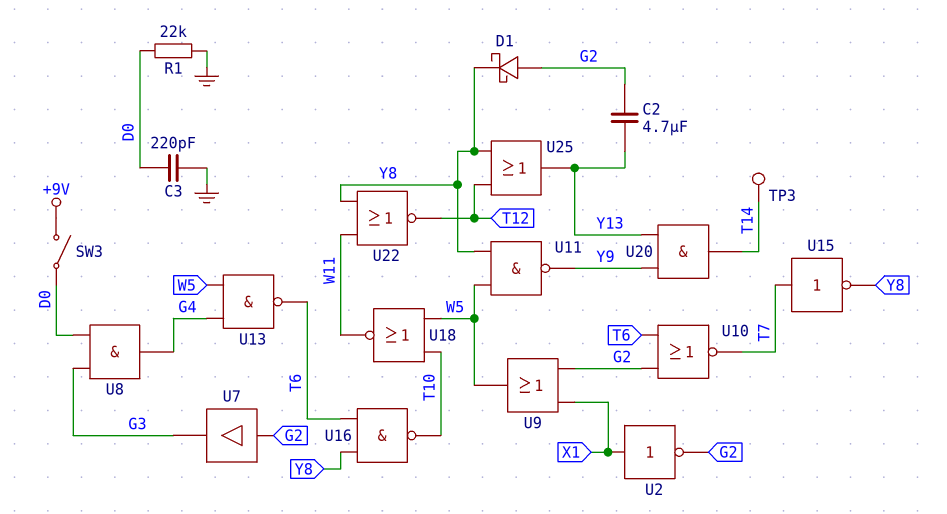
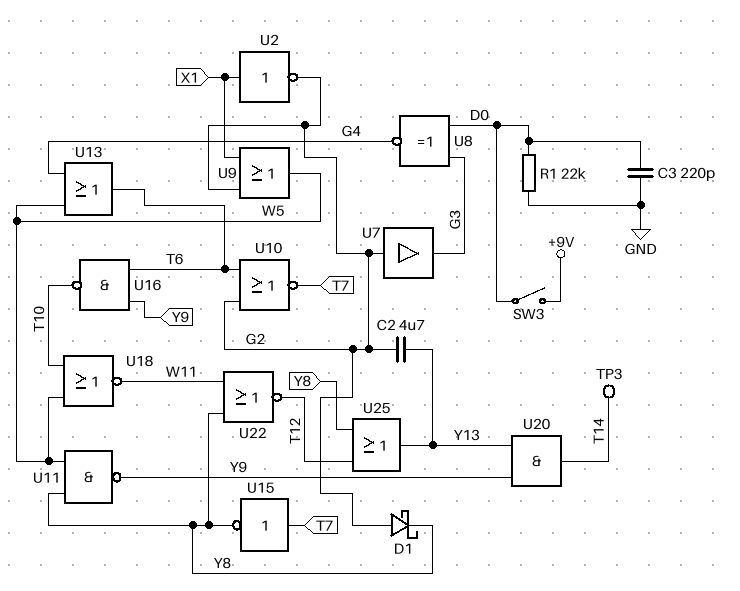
U8: AND (in D0, in G3, out G4) -> XNOR (in D0, in G3, out G4)
U13: NAND (in G4, in W5, out T6) -> OR (in G4, in W5, out T6)
U16: NAND (in T6, in Y8, out T10) -> NAND (in T6, in Y9, out T10)

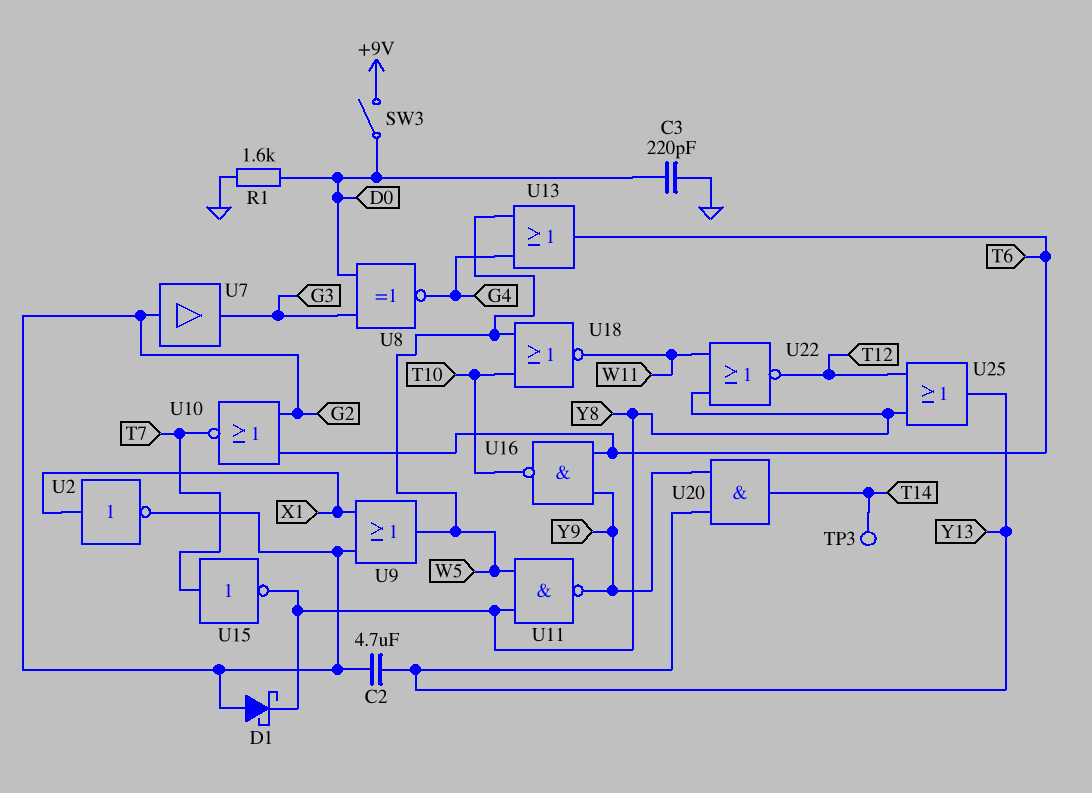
R1: 22k (D0, GND) -> 1.6k (D0, GND)

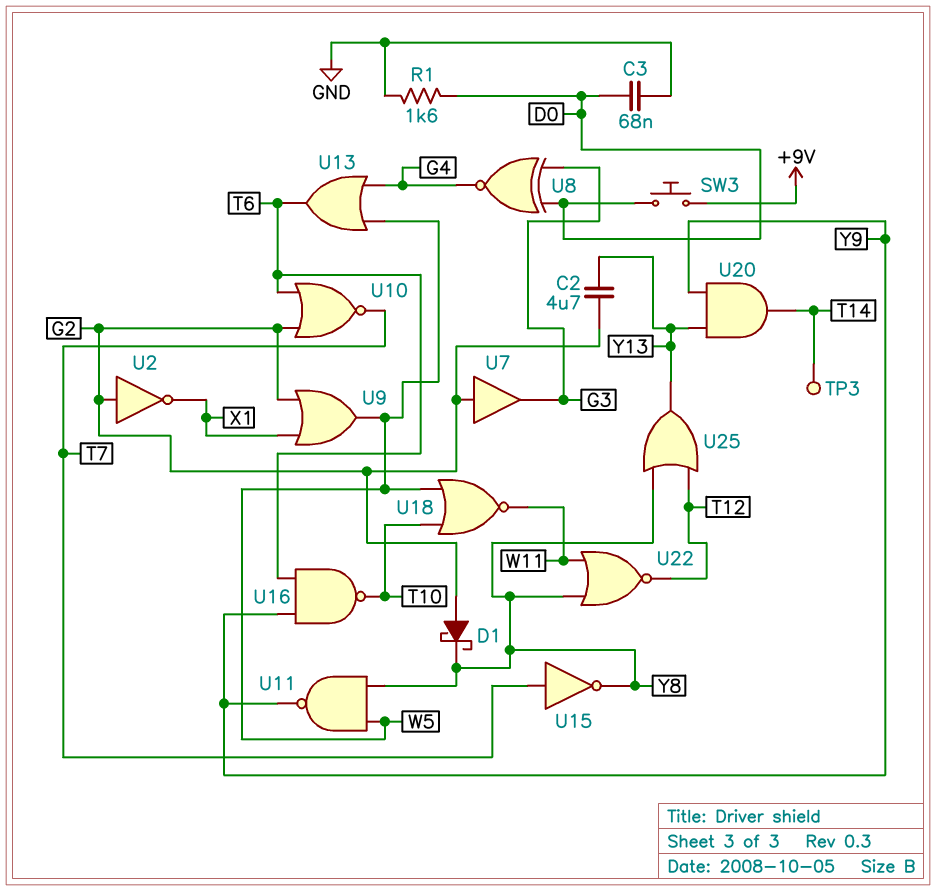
C3: 220pF (D0, GND) -> 68nF (D0, GND)
SW3: switch (+9V, D0) -> button (+9V, D0)
U2: NOT (in X1, out G2) -> NOT (in G2, out X1)

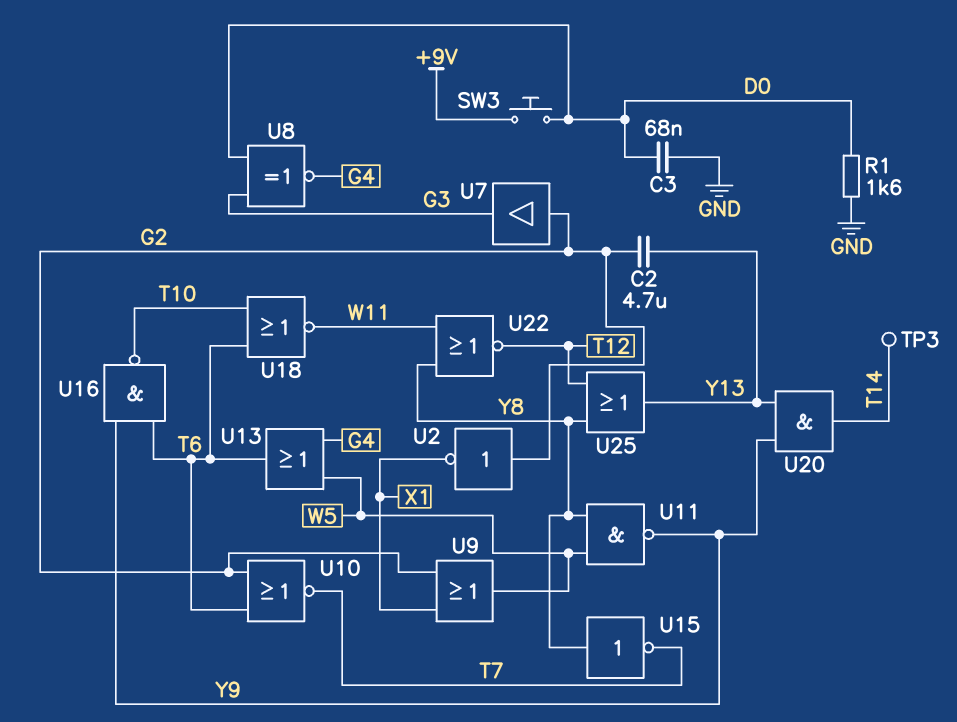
D1: schottky (A G2, K Y8) -> none
U15: NOT (in T7, out Y8) -> NOT (in Y8, out T7)
U18: NOR (in T10, in W5, out W11) -> NOR (in T6, in T10, out W11)

